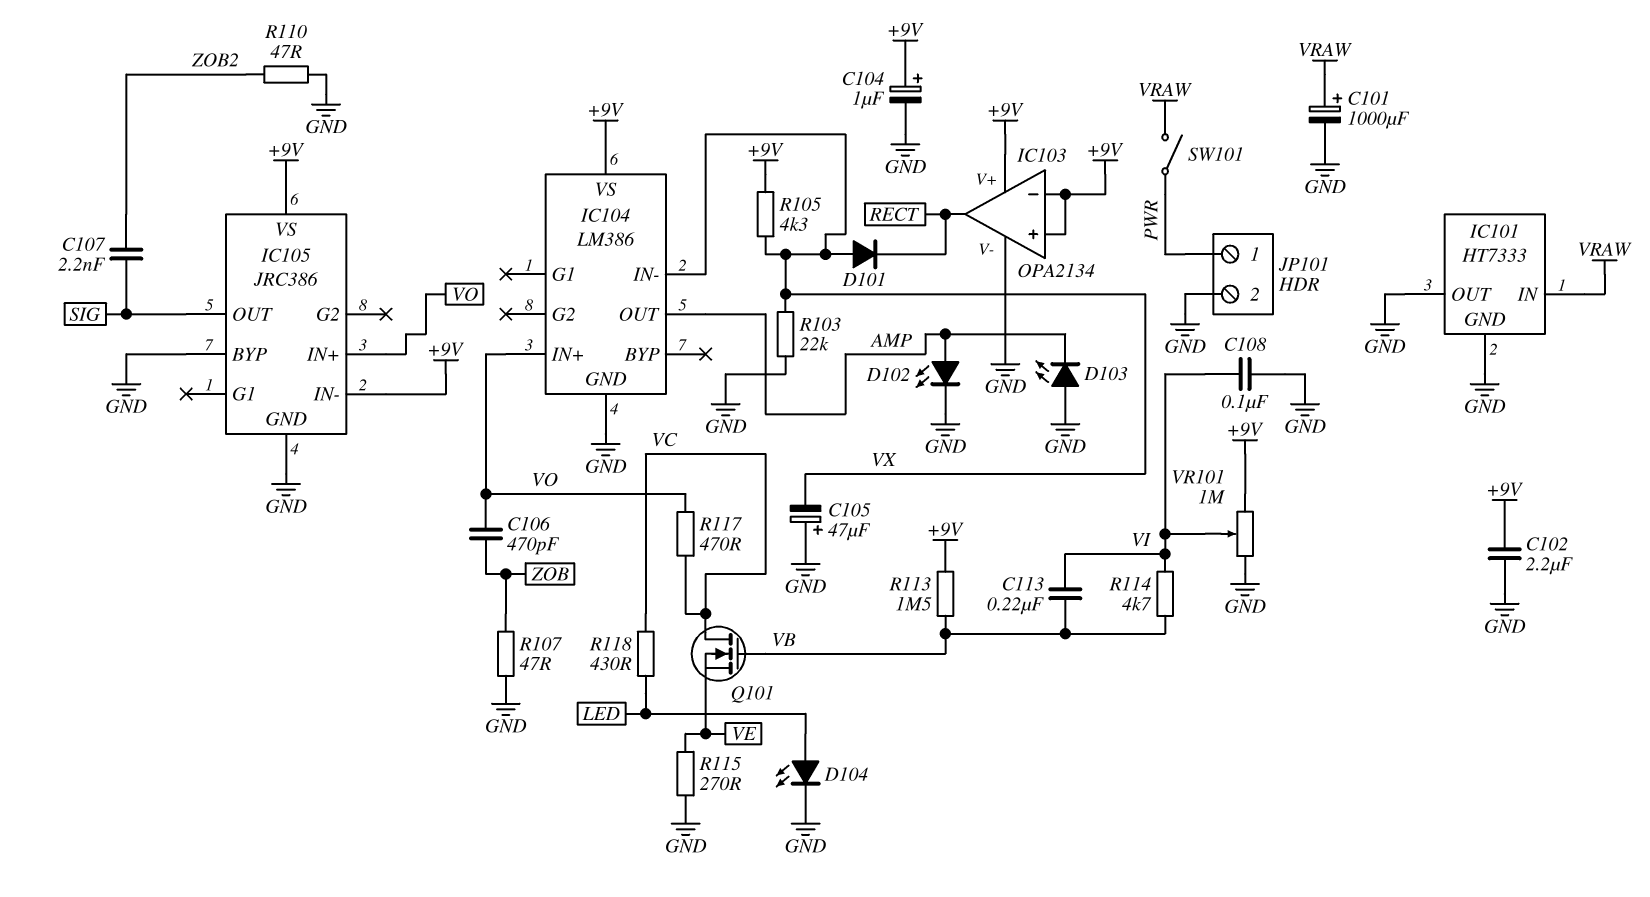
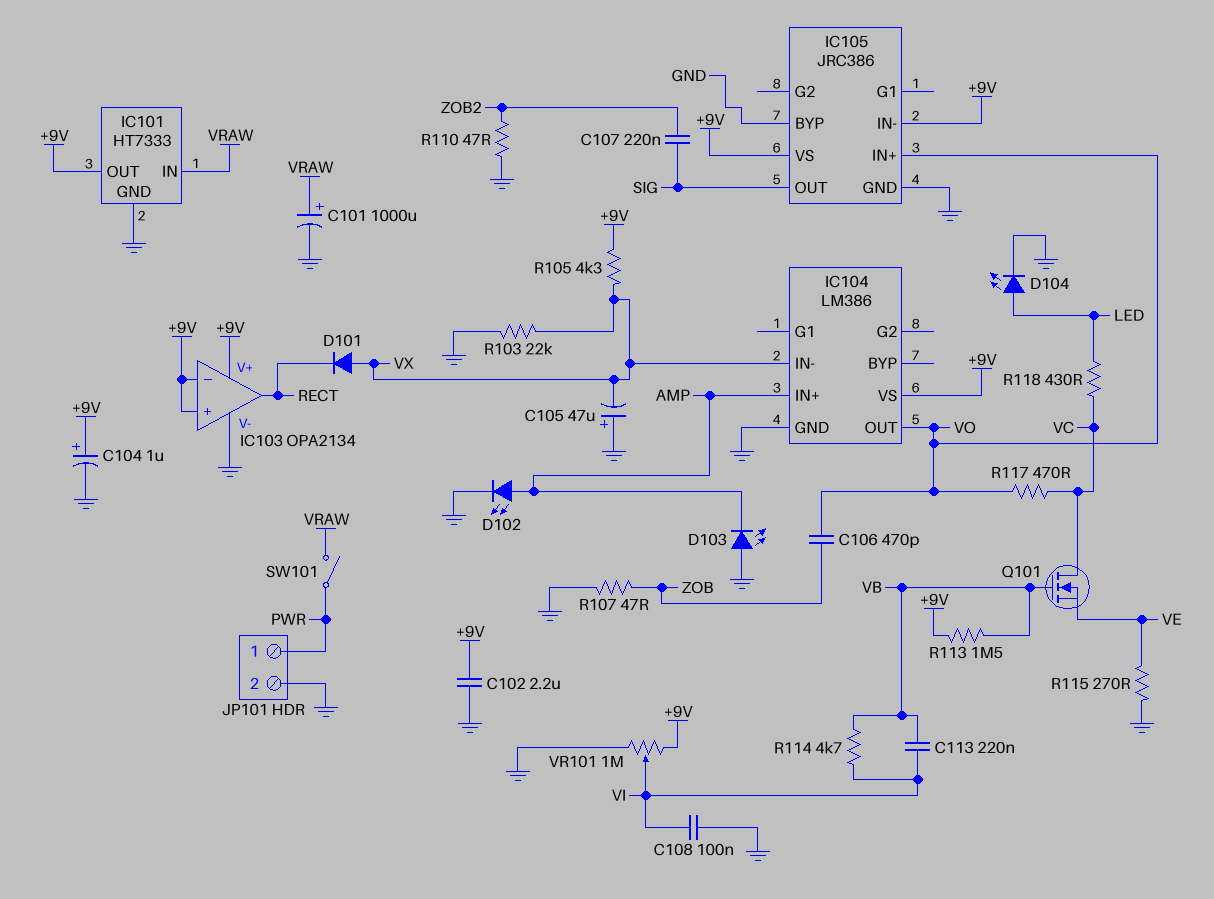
C107: 2.2nF (SIG, ZOB2) -> 220nF (SIG, ZOB2)
IC101 pin OUT: GND -> +9V
IC104 pin IN+: VO -> AMP
IC104 pin OUT: AMP -> VO

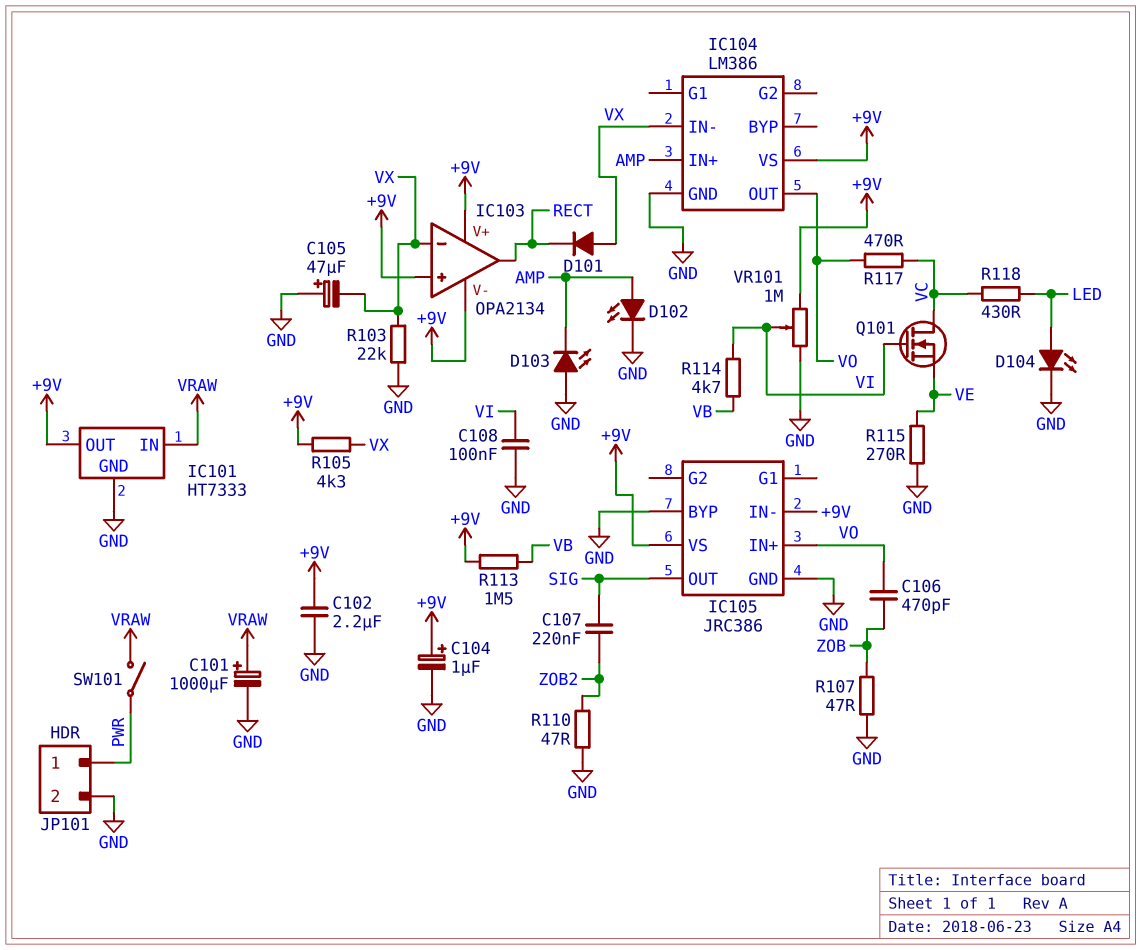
C113: 220nF (VB, VI) -> none
IC103 pin V-: GND -> +9V
IC103 pin in-: +9V -> VX
Q101: NMOS (G VB, D VC, S VE) -> NMOS (G VI, D VC, S VE)

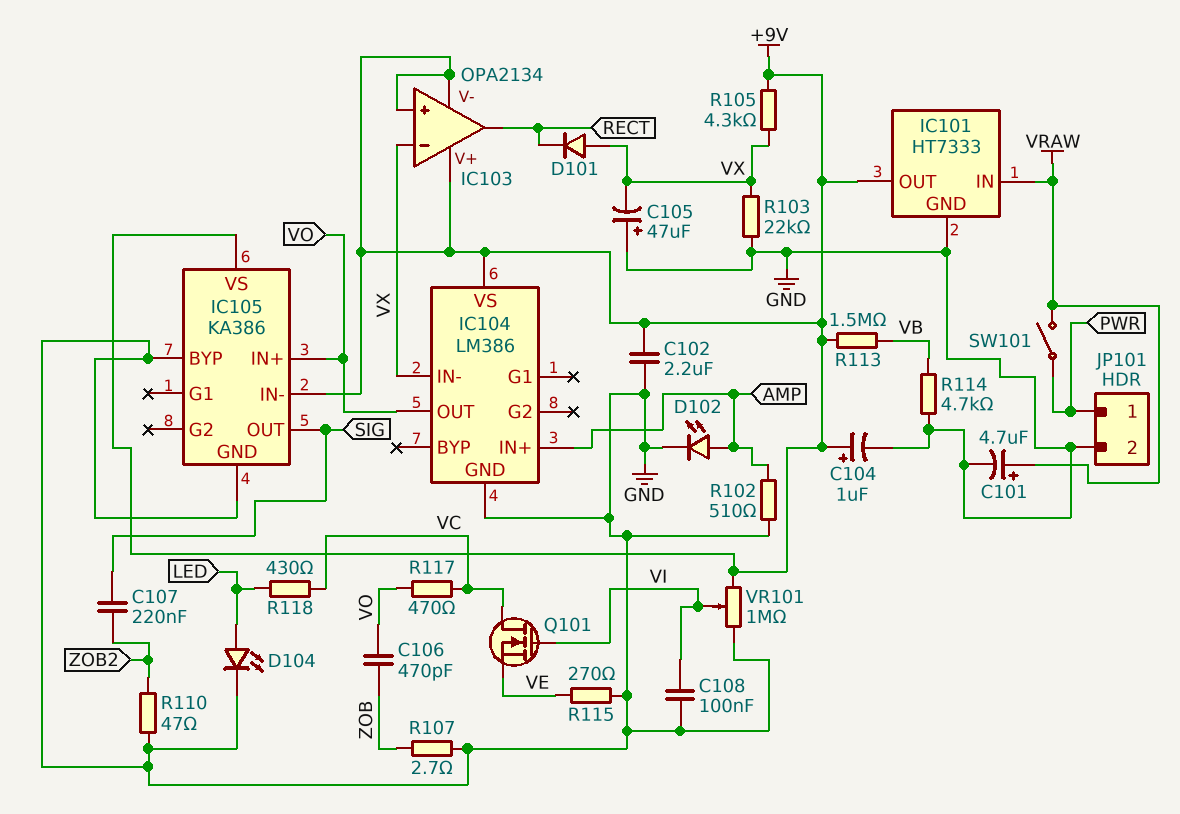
C101: 1000uF (plus VRAW, minus GND) -> 4.7uF (plus VRAW, minus GND)
D103: LED (A GND, K AMP) -> none
IC105: JRC386 -> KA386
R102: none -> 510 (AMP, GND)
R107: 47 (GND, ZOB) -> 2.7 (GND, ZOB)
R114: 4.7k (VB, VI) -> 4.7k (GND, VB)

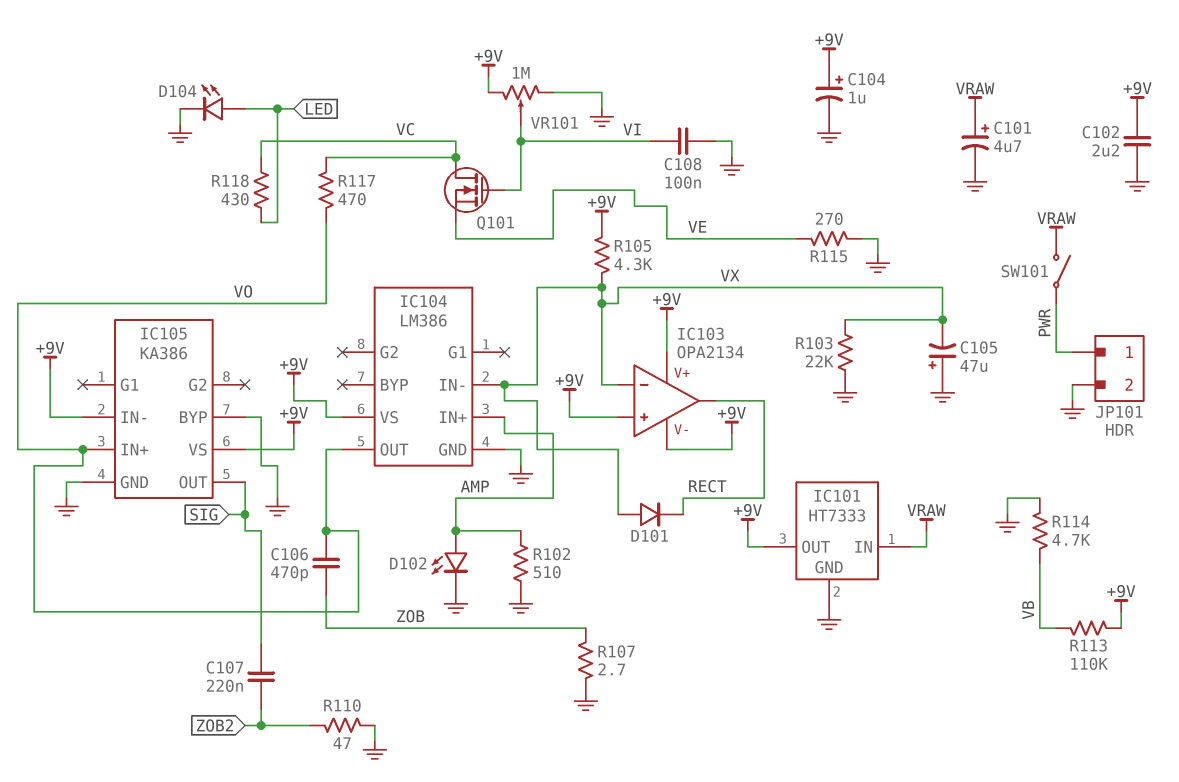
R113: 1.5M (+9V, VB) -> 110k (+9V, VB)

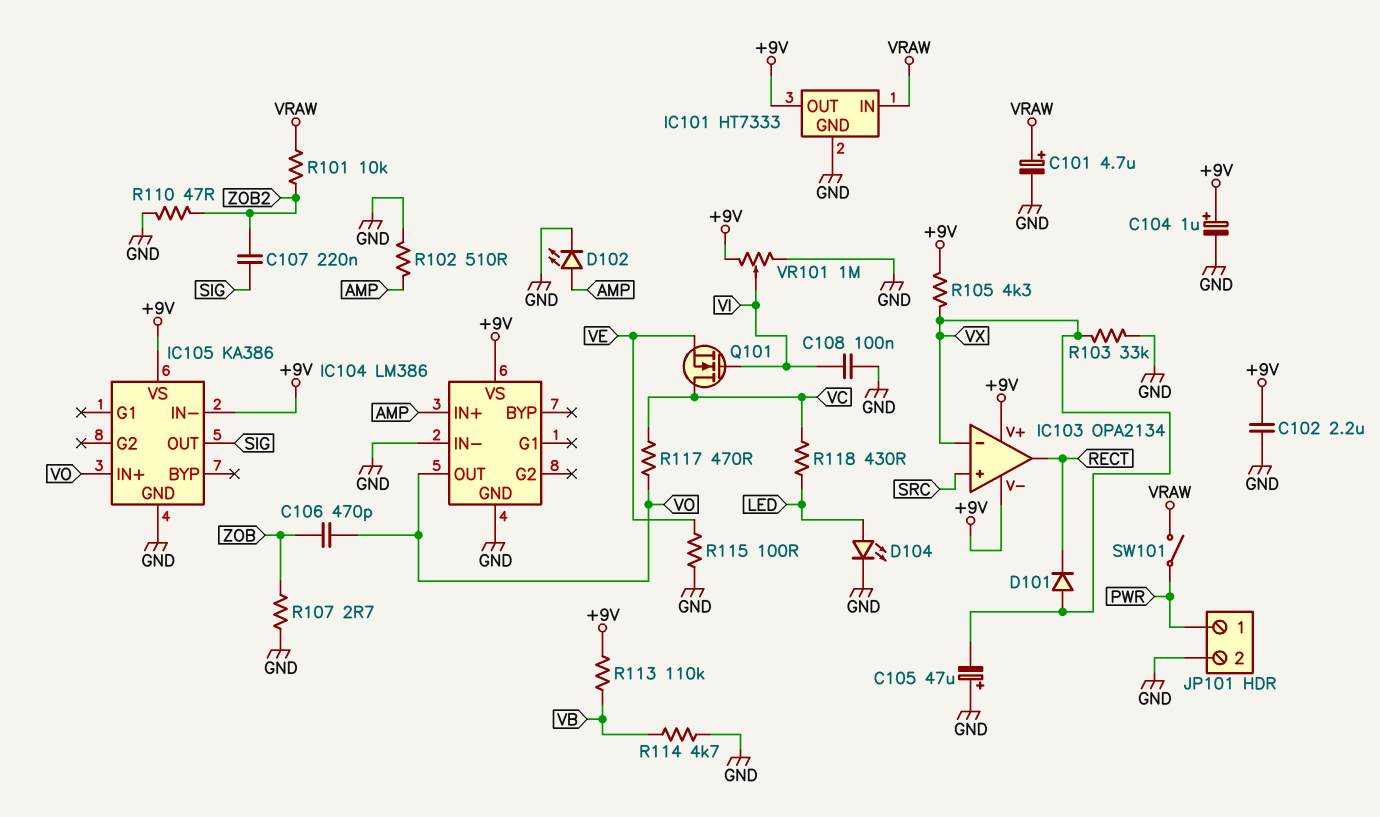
IC103 pin in+: +9V -> SRC
IC104 pin IN-: VX -> GND
IC105 pin BYP: GND -> none
R101: none -> 10k (VRAW, ZOB2)
R103: 22k (GND, VX) -> 33k (GND, VX)
R115: 270 (GND, VE) -> 100 (GND, VE)

